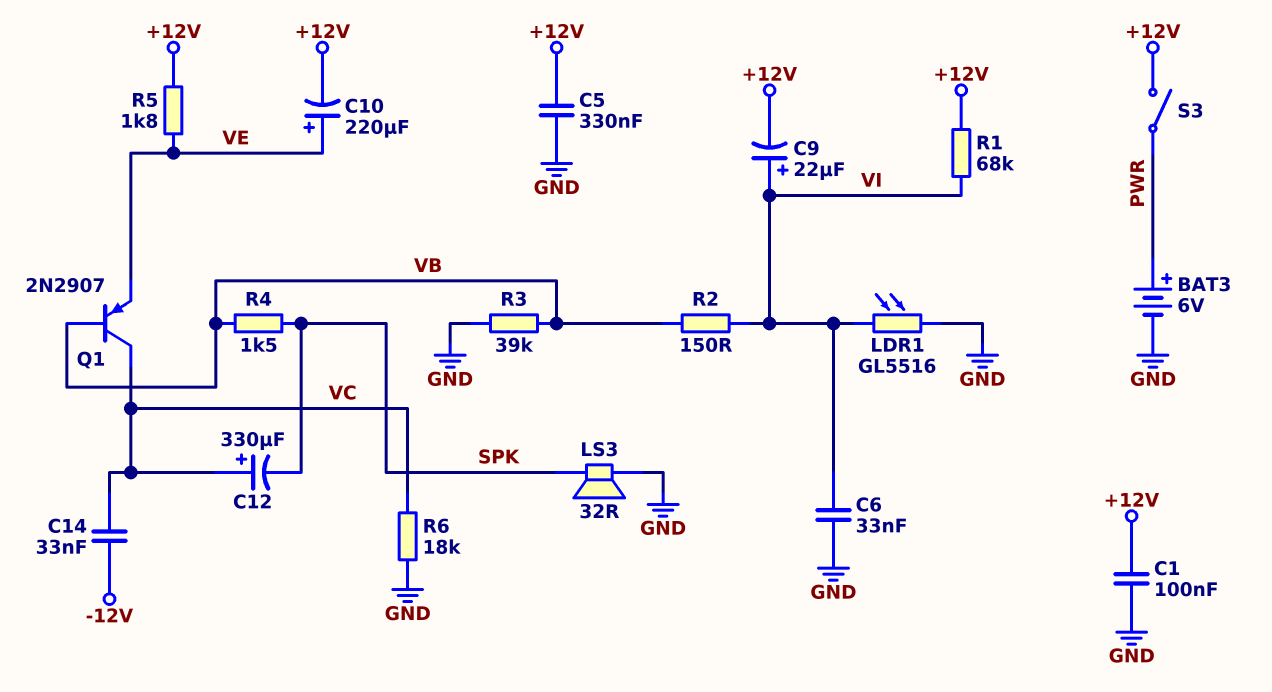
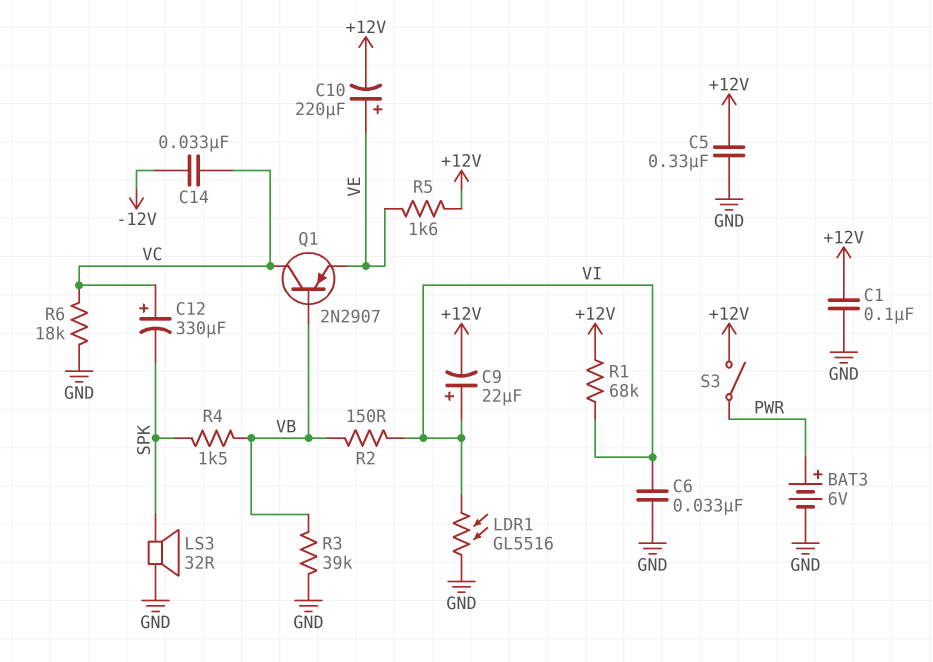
R5: 1.8k (+12V, VE) -> 1.6k (+12V, VE)

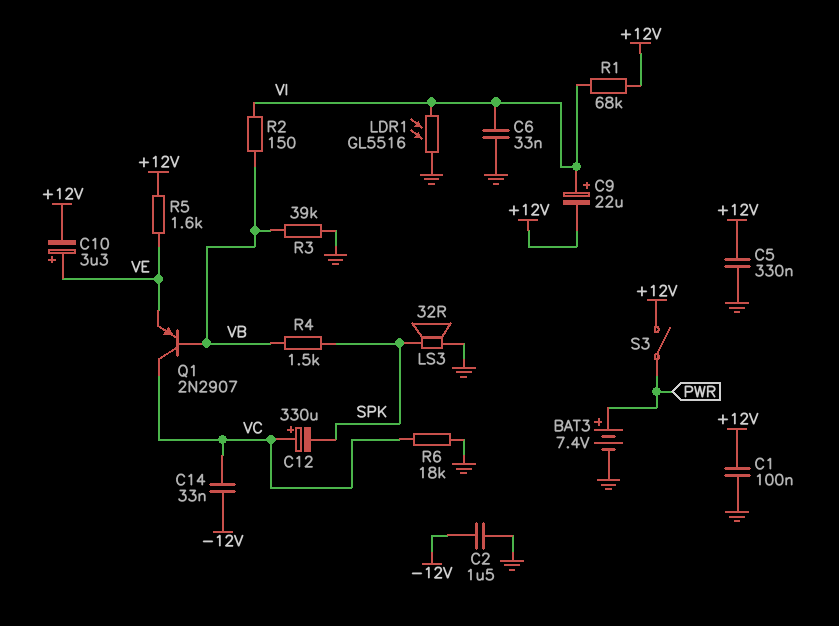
BAT3: 6V (plus PWR, minus GND) -> 7.4V (plus PWR, minus GND)
C2: none -> 1.5uF (-12V, GND)
C10: 220uF (plus VE, minus +12V) -> 3.3uF (plus VE, minus +12V)

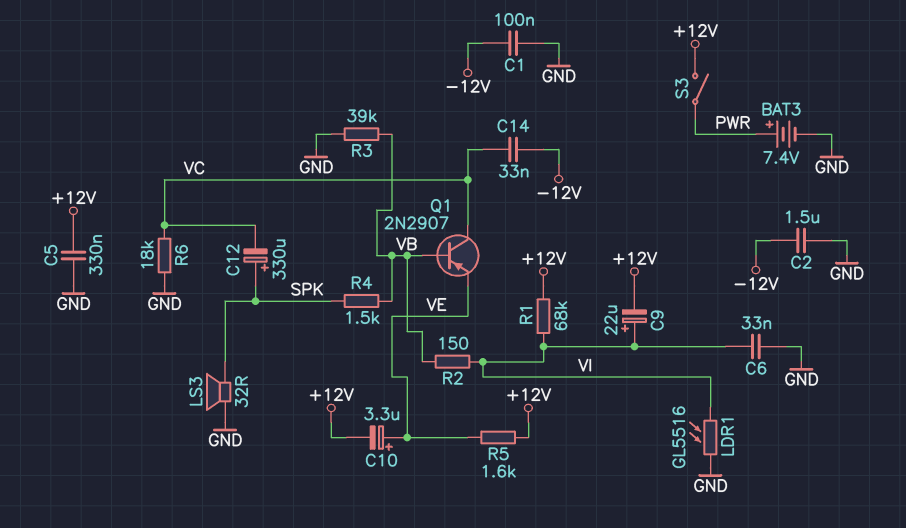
C1: 100nF (+12V, GND) -> 100nF (-12V, GND)
C12: 330uF (plus VC, minus SPK) -> 330uF (plus SPK, minus VC)

